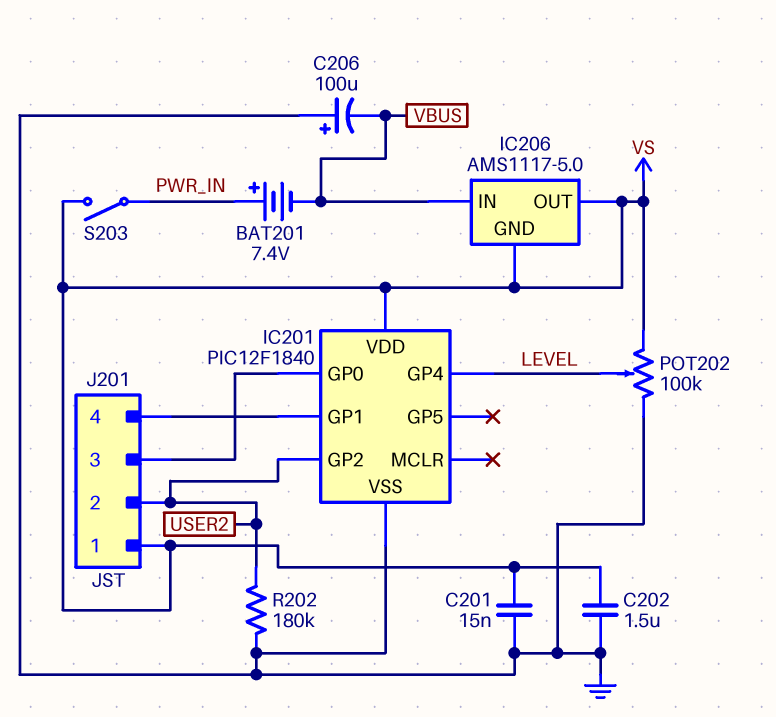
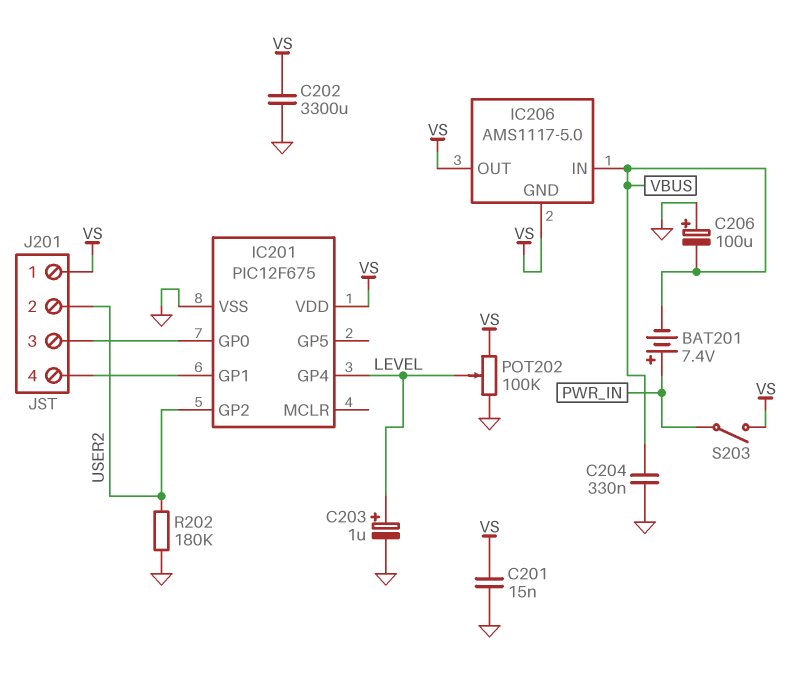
C202: 1.5uF (GND, VS) -> 3300uF (GND, VS)
C203: none -> 1uF (plus LEVEL, minus GND)
C204: none -> 330nF (GND, VBUS)
IC201: PIC12F1840 -> PIC12F675

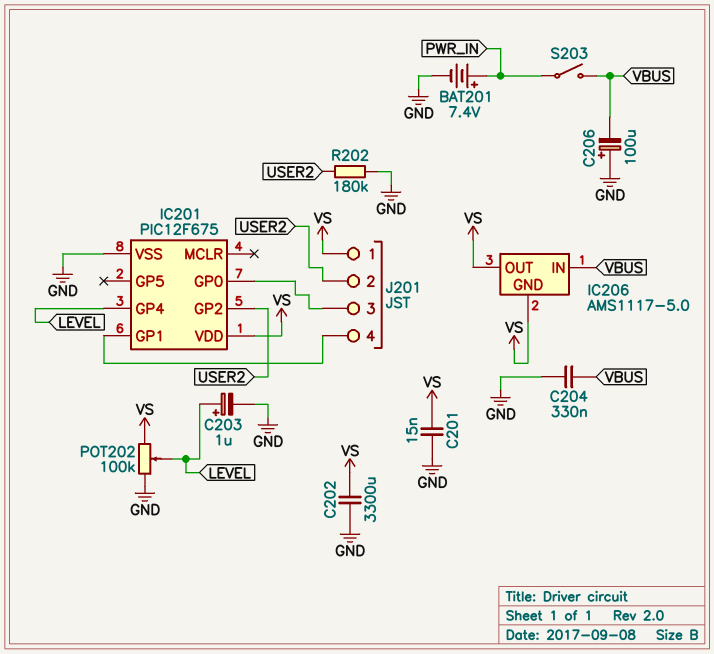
BAT201: 7.4V (plus PWR_IN, minus VBUS) -> 7.4V (plus PWR_IN, minus GND)
S203: switch (PWR_IN, VS) -> switch (PWR_IN, VBUS)

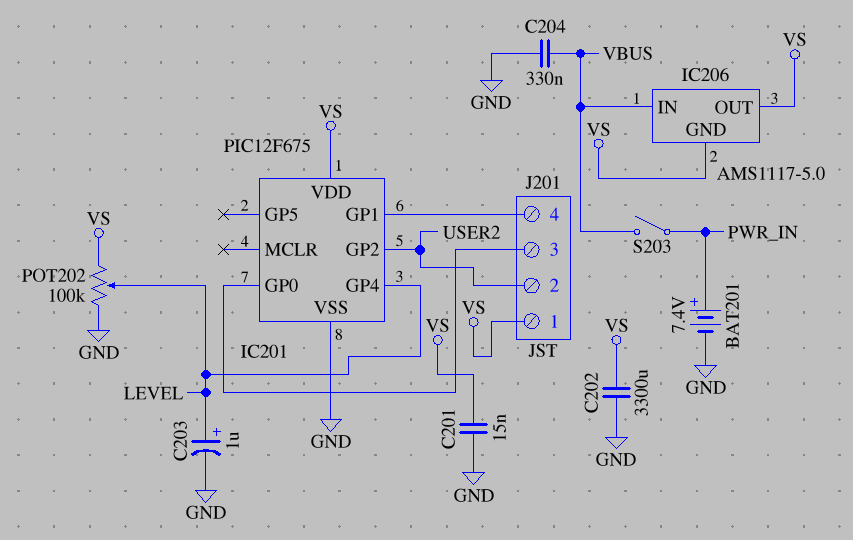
C206: 100uF (plus GND, minus VBUS) -> none
R202: 180k (GND, USER2) -> none

